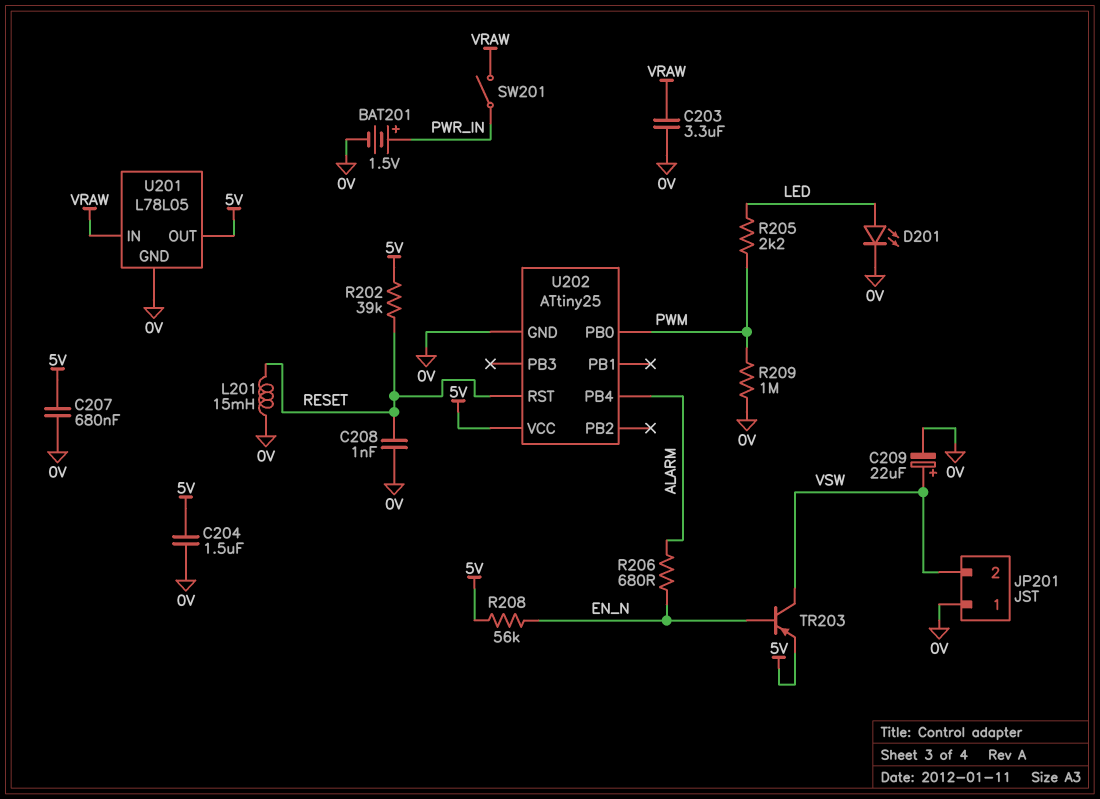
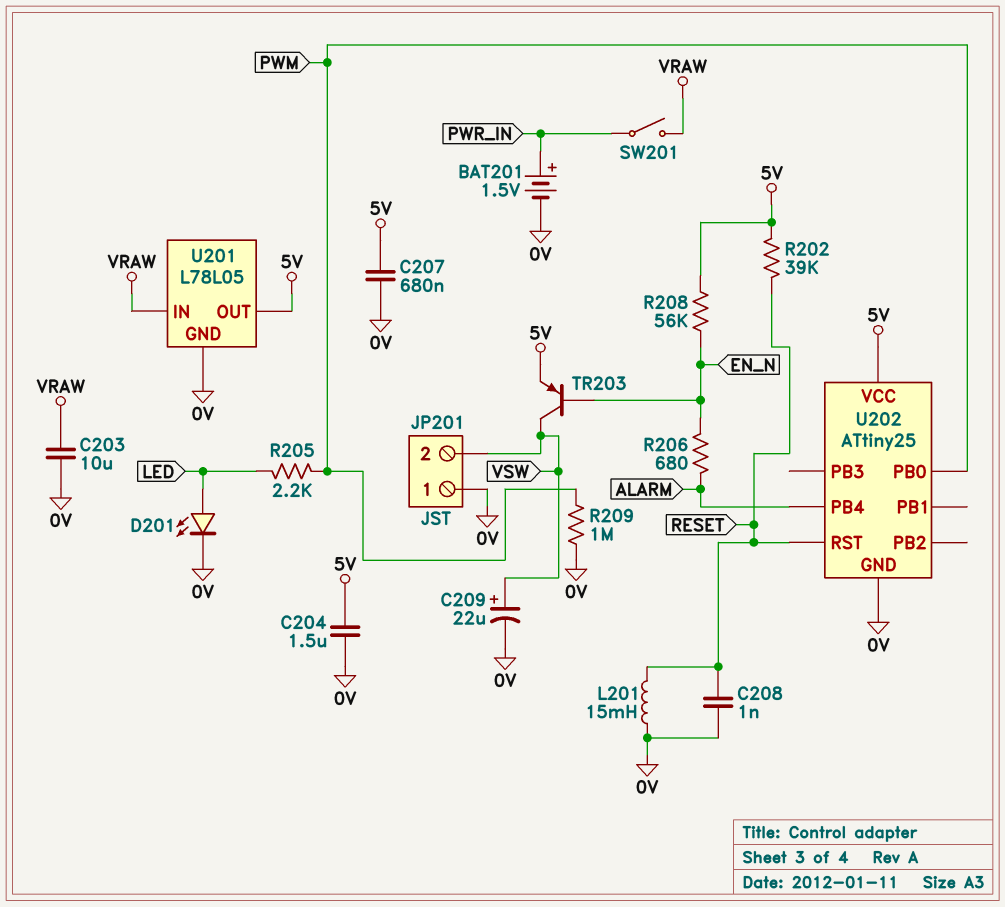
C203: 3.3uF (0V, VRAW) -> 10uF (0V, VRAW)

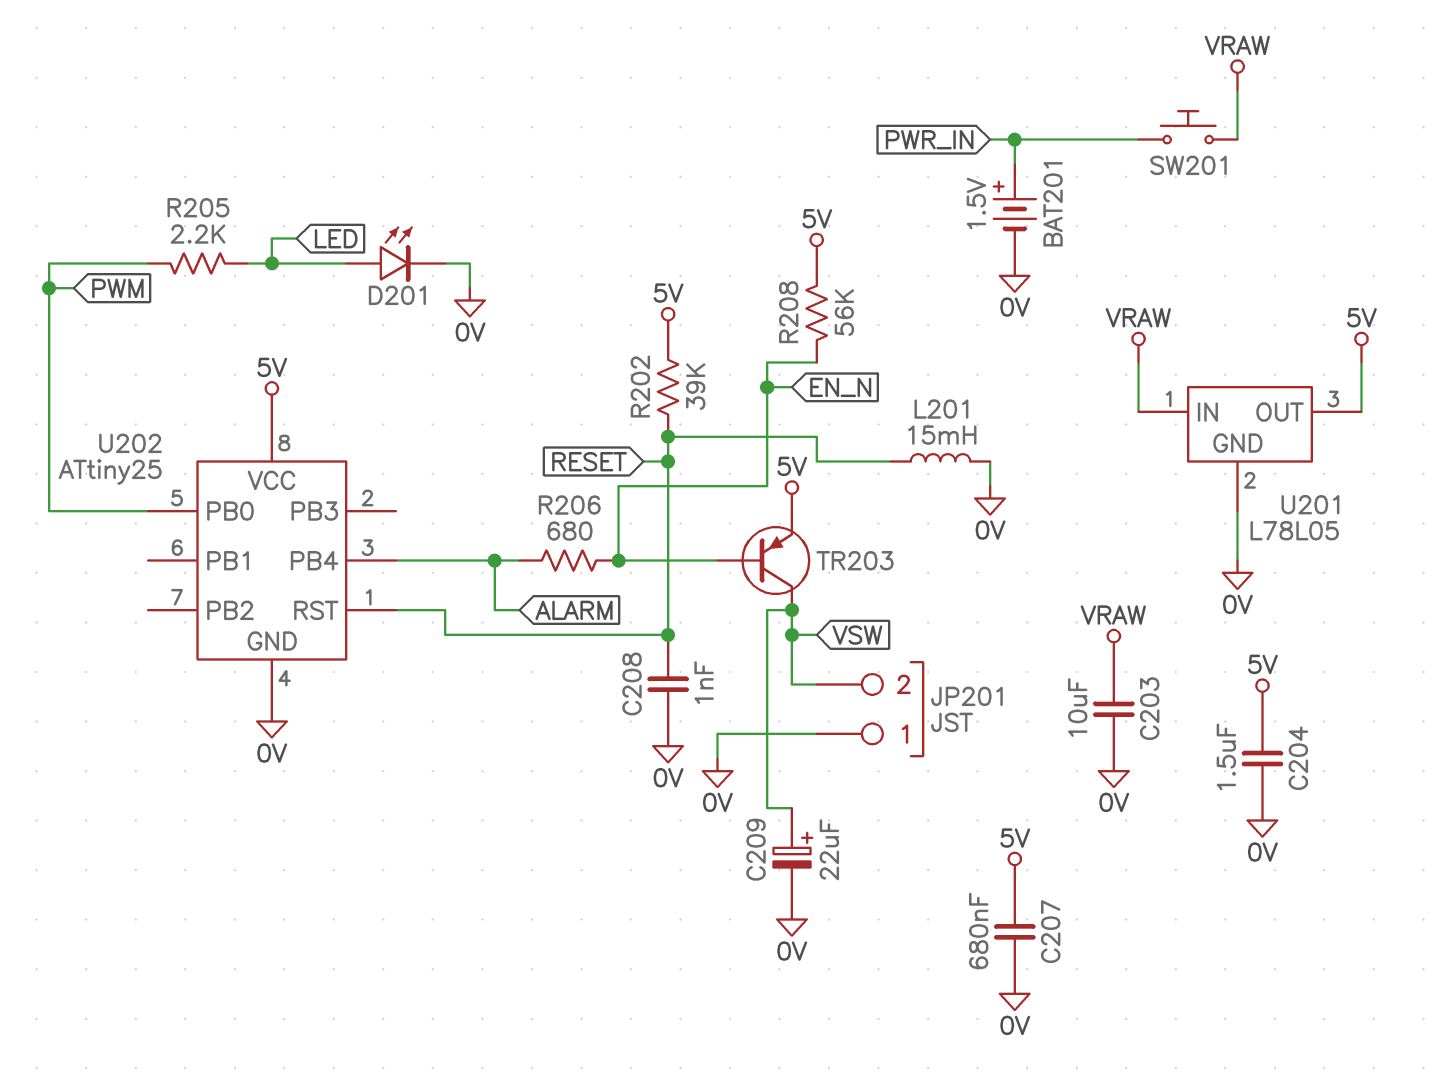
R209: 1M (0V, PWM) -> none
SW201: switch (PWR_IN, VRAW) -> button (PWR_IN, VRAW)

